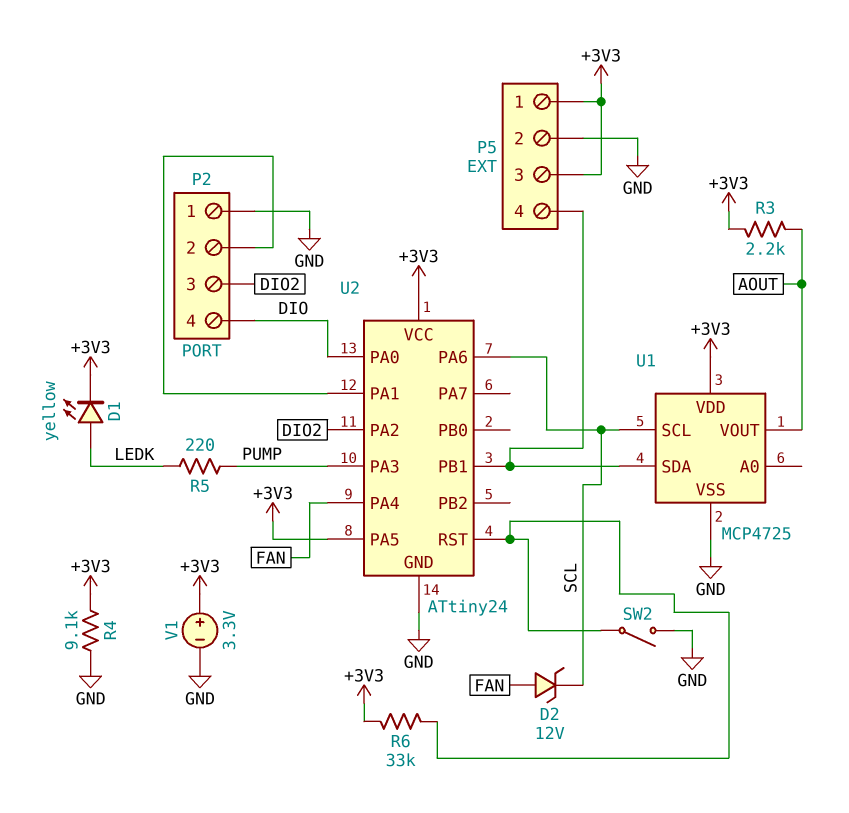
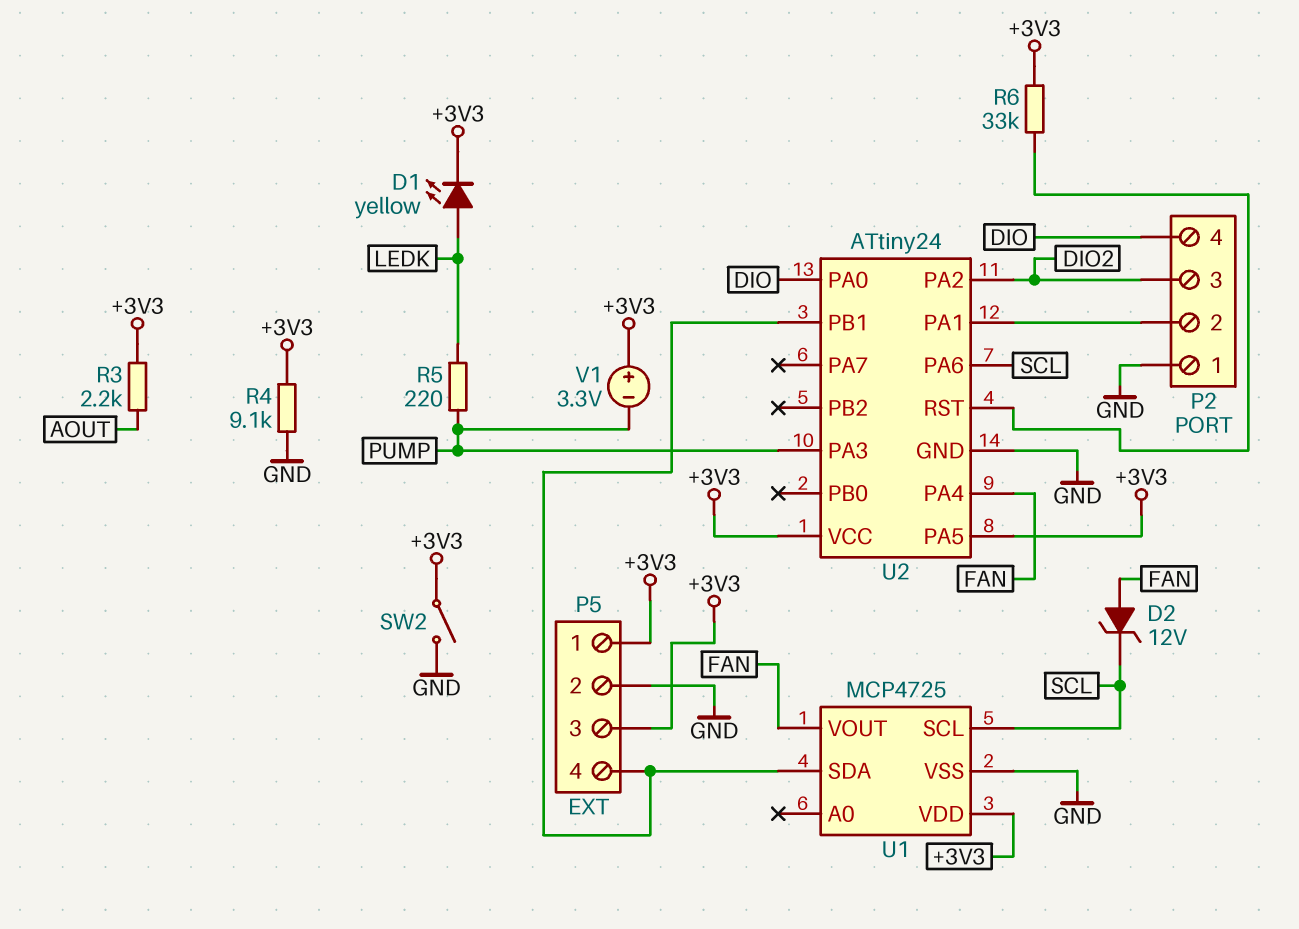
SW2: switch (GND, U2/RST) -> switch (+3V3, GND)
U1 pin VOUT: AOUT -> FAN
V1: 3.3V (plus +3V3, minus GND) -> 3.3V (plus +3V3, minus PUMP)

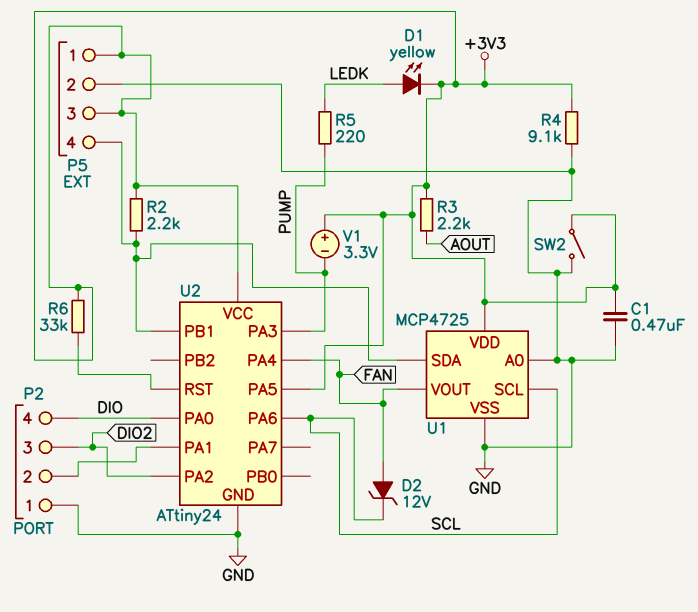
C1: none -> 470nF (+3V3, GND)
R2: none -> 2.2k (+3V3, P5/4)
U1 pin A0: none -> GND

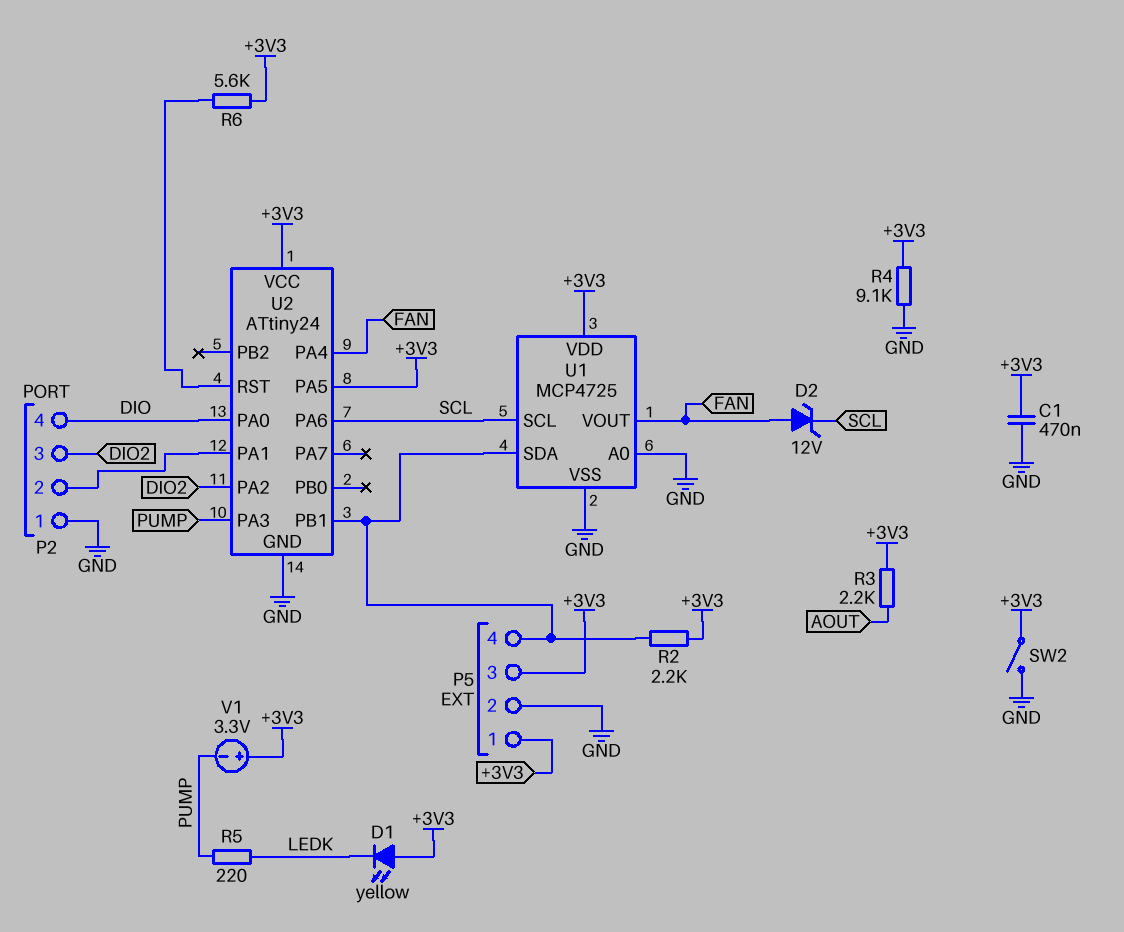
D1: LED yellow (A LEDK, K +3V3) -> LED yellow (A +3V3, K LEDK)
R6: 33k (+3V3, U2/RST) -> 5.6k (+3V3, U2/RST)

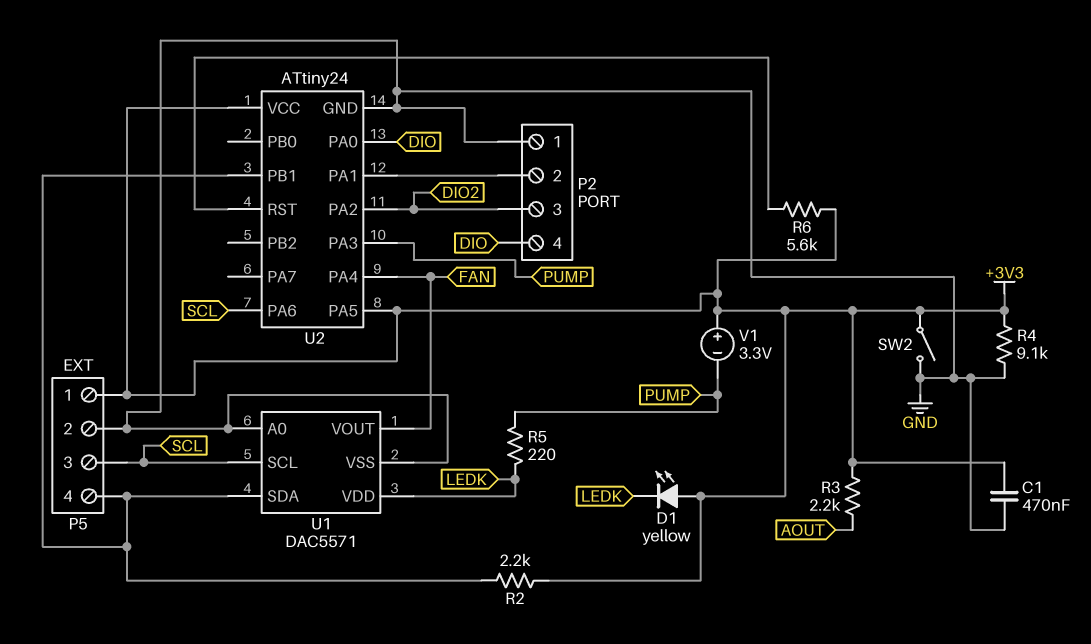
D2: zener 12V (A FAN, K SCL) -> none
P5 pin 3: +3V3 -> SCL
U1: MCP4725 -> DAC5571
U1 pin VDD: +3V3 -> LEDK

